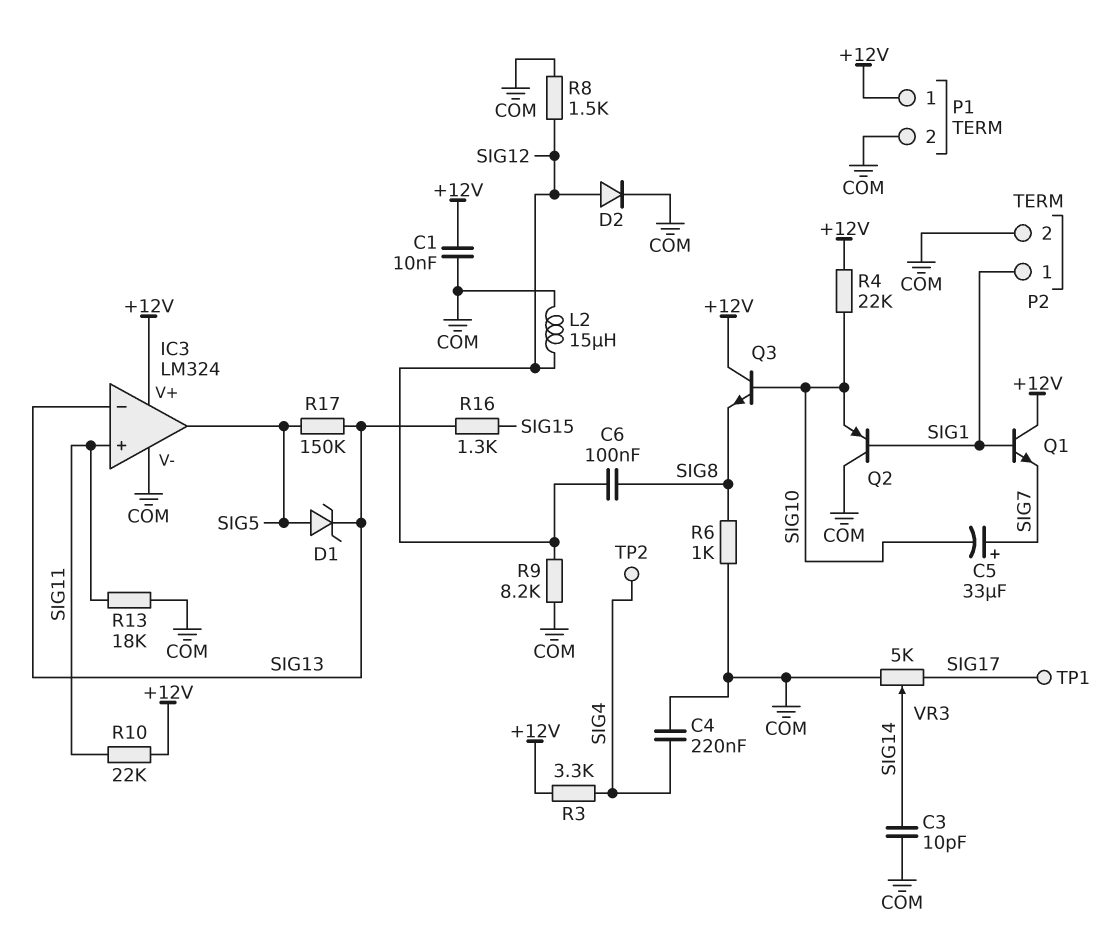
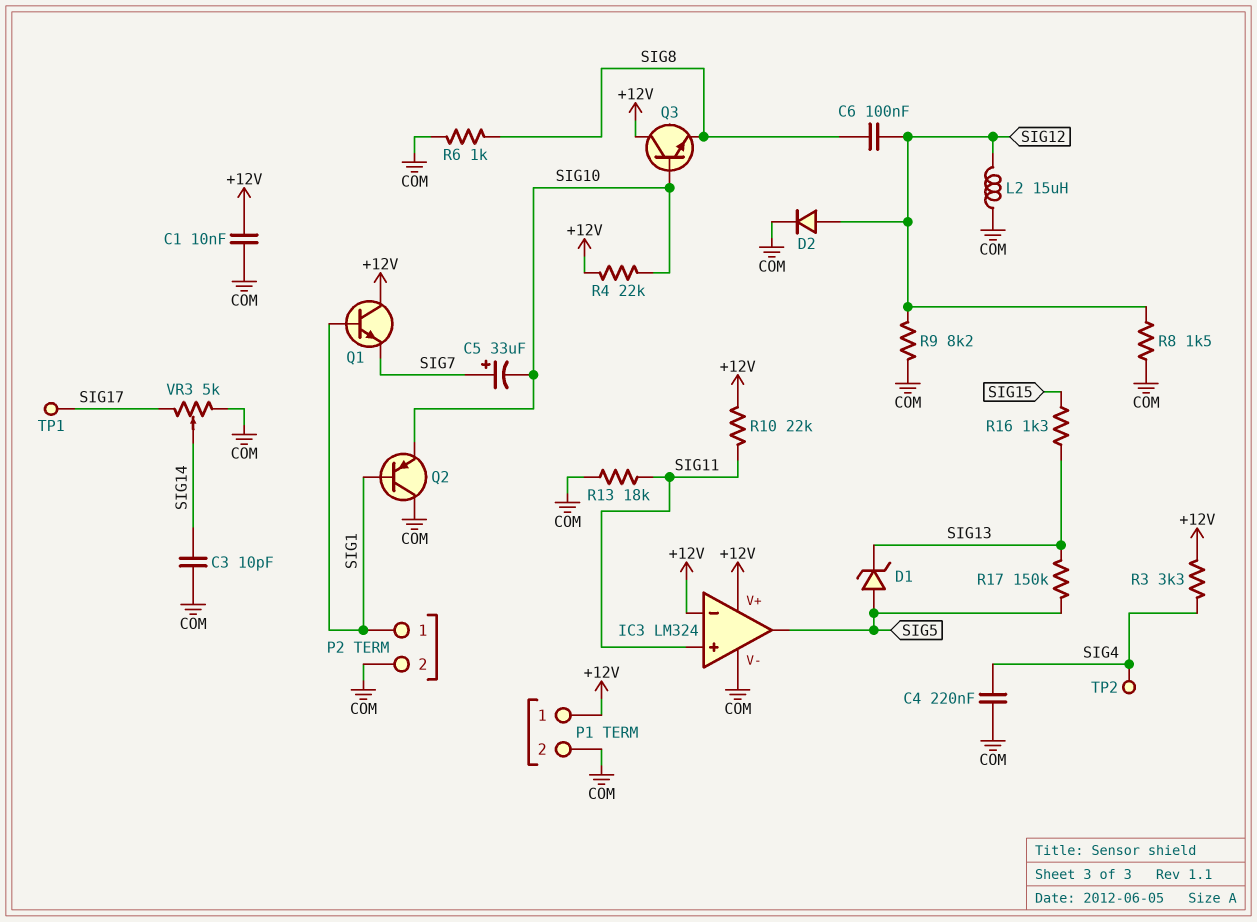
IC3 pin in-: SIG13 -> +12V

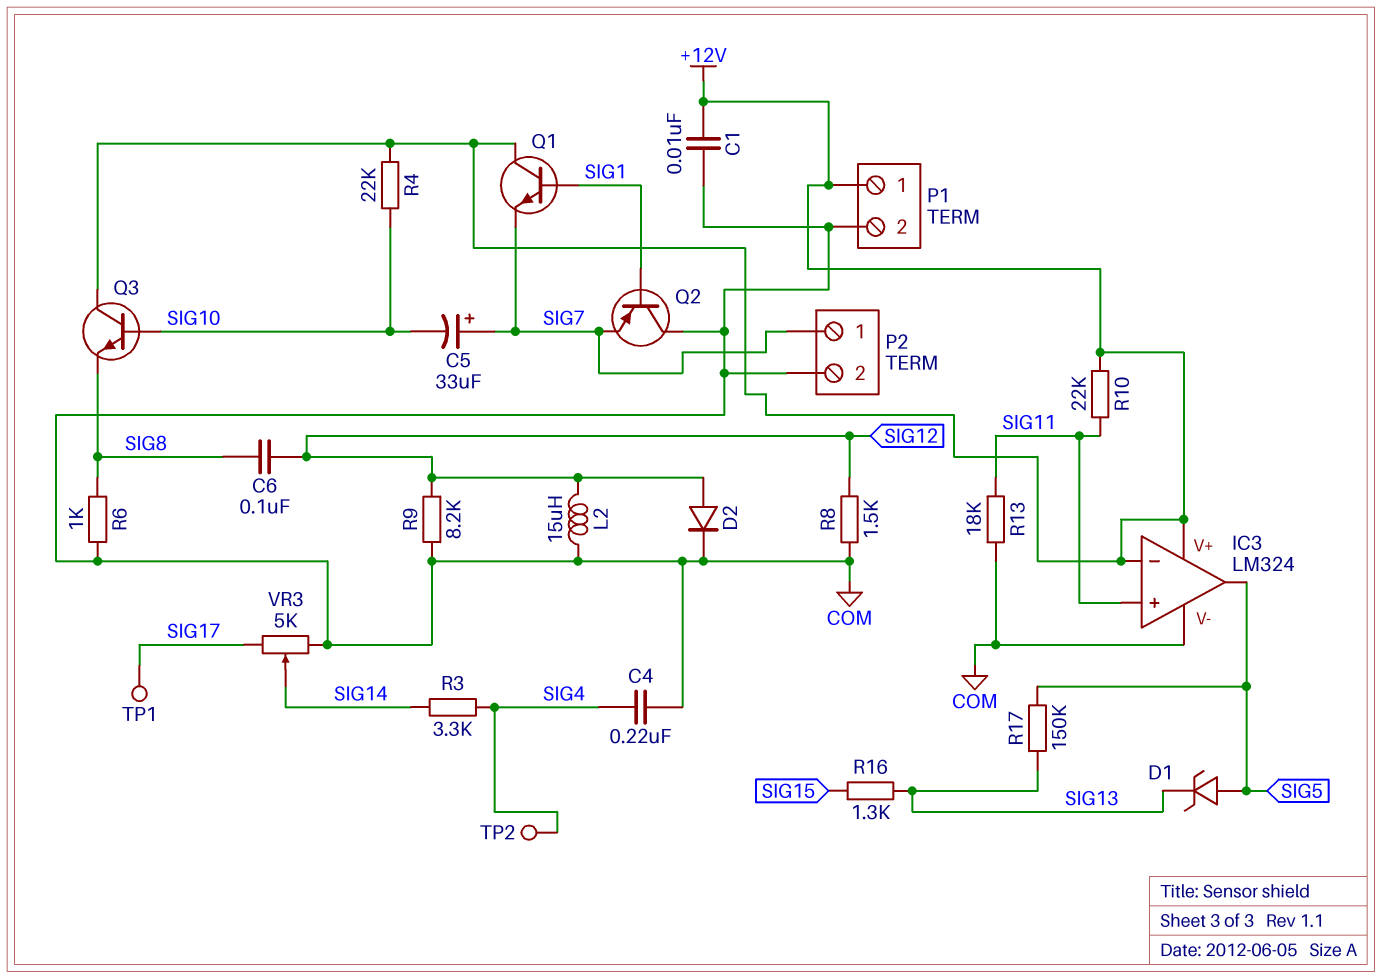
C3: 10pF (COM, SIG14) -> none
P2 pin 1: SIG1 -> SIG7
Q2: PNP (B SIG1, C COM, E SIG10) -> PNP (B SIG1, C COM, E SIG7)
R3: 3.3k (+12V, SIG4) -> 3.3k (SIG4, SIG14)

